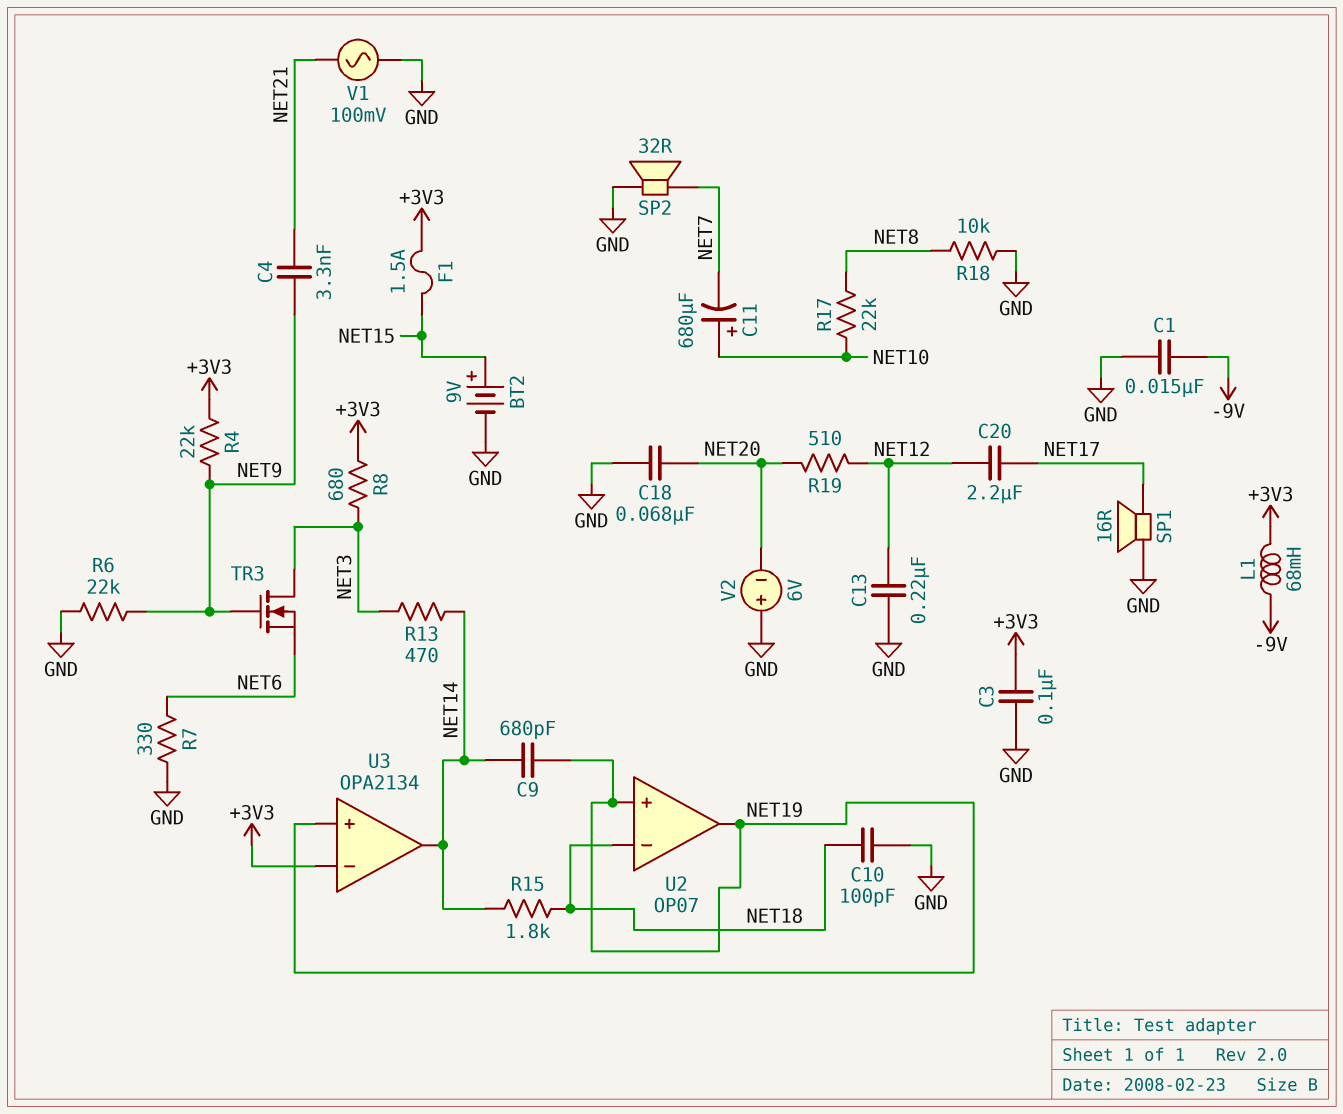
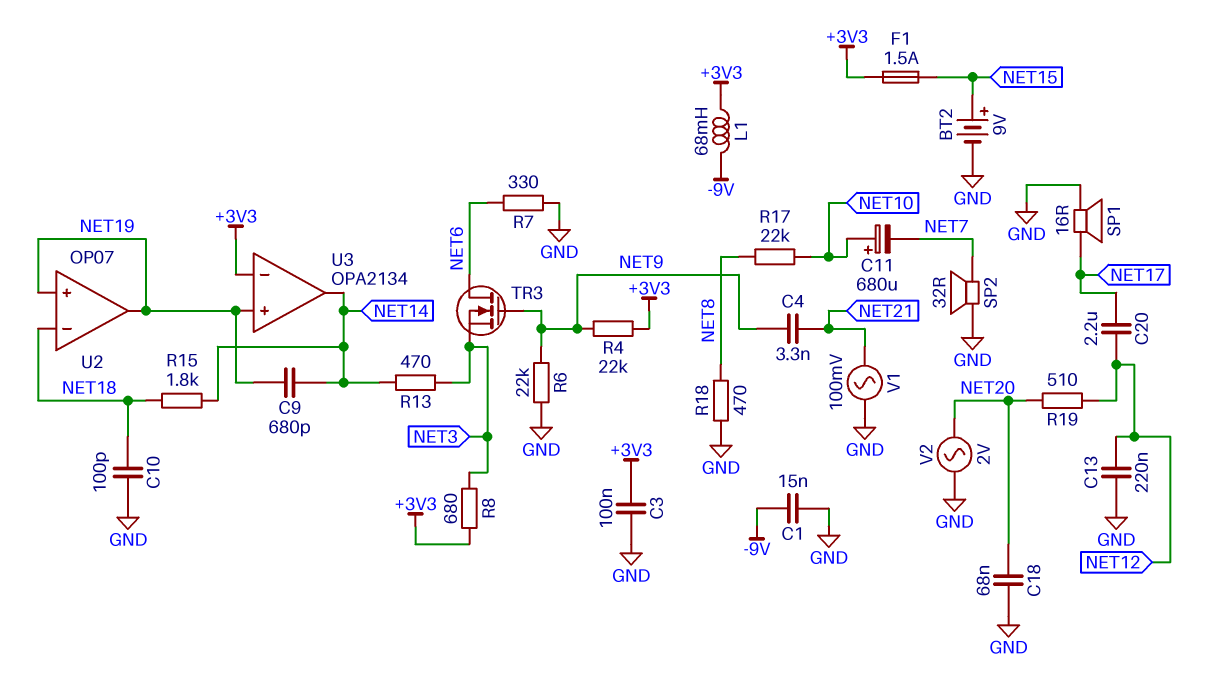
R18: 10k (GND, NET8) -> 470 (GND, NET8)
TR3: NMOS (G NET9, D NET3, S NET6) -> NMOS (G NET9, D NET6, S NET3)
V2: 6V (plus GND, minus NET20) -> AC 2V (GND, NET20)

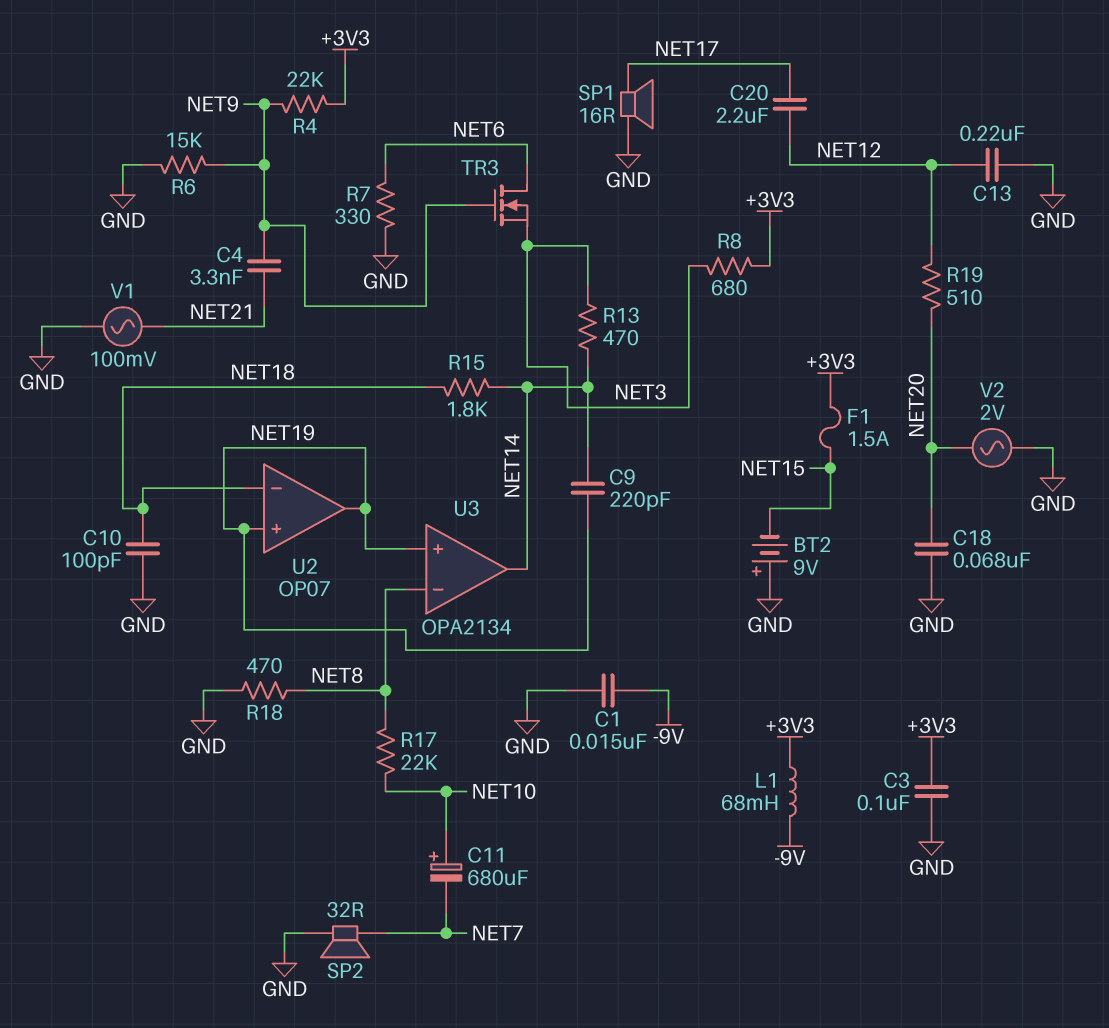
BT2: 9V (plus NET15, minus GND) -> 9V (plus GND, minus NET15)
C9: 680pF (NET14, NET19) -> 220pF (NET14, NET19)
R6: 22k (GND, NET9) -> 15k (GND, NET9)
U3 pin in-: +3V3 -> NET8

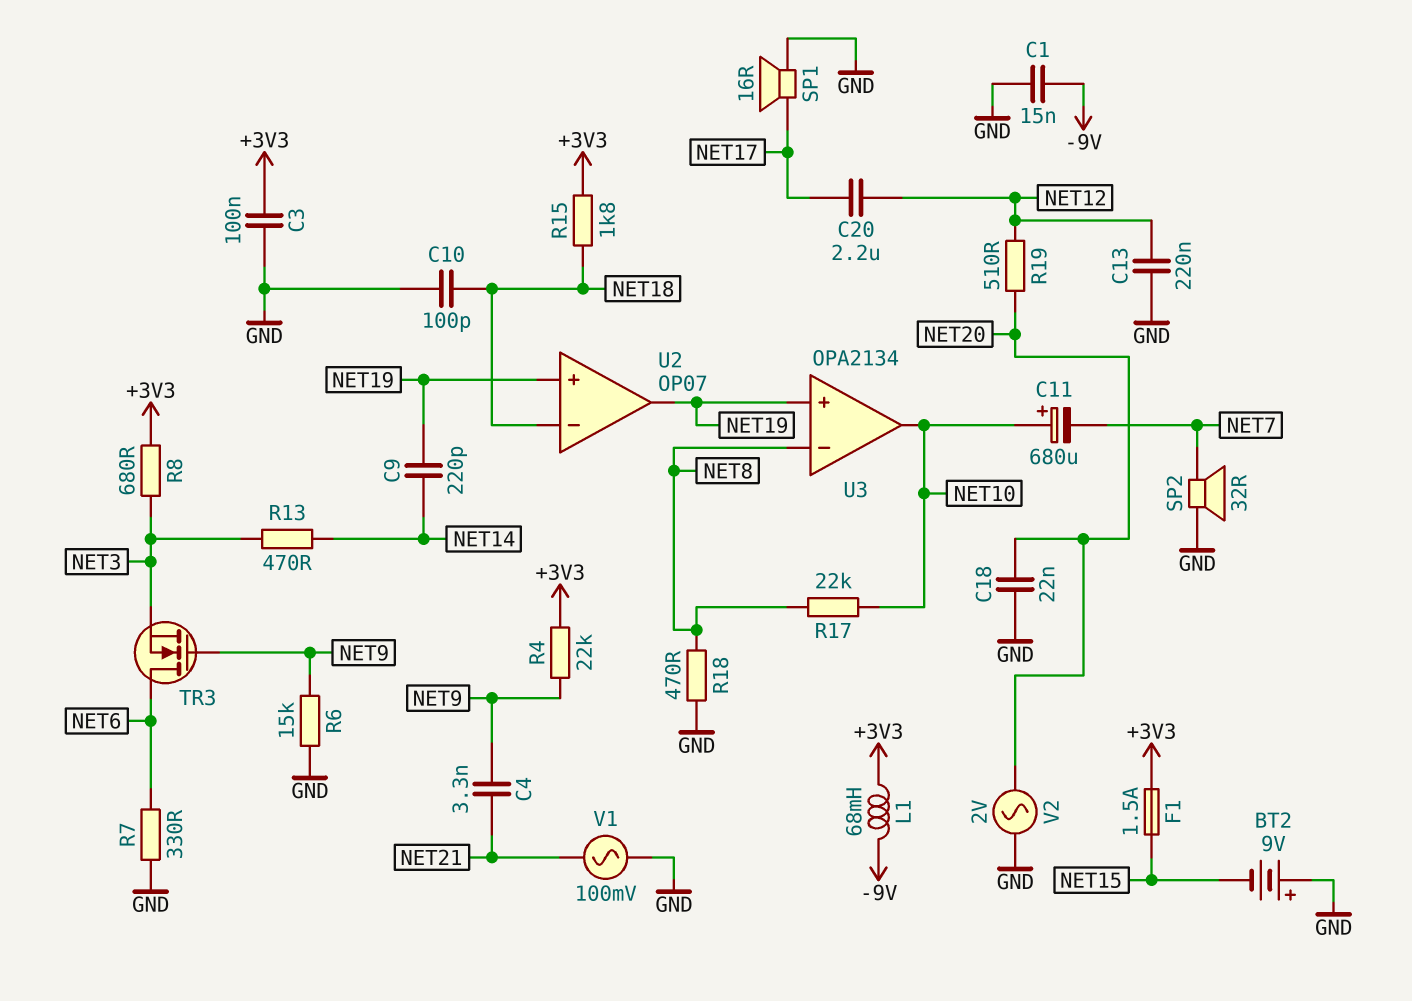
C18: 68nF (GND, NET20) -> 22nF (GND, NET20)
R15: 1.8k (NET14, NET18) -> 1.8k (+3V3, NET18)
U3 pin out: NET14 -> NET10

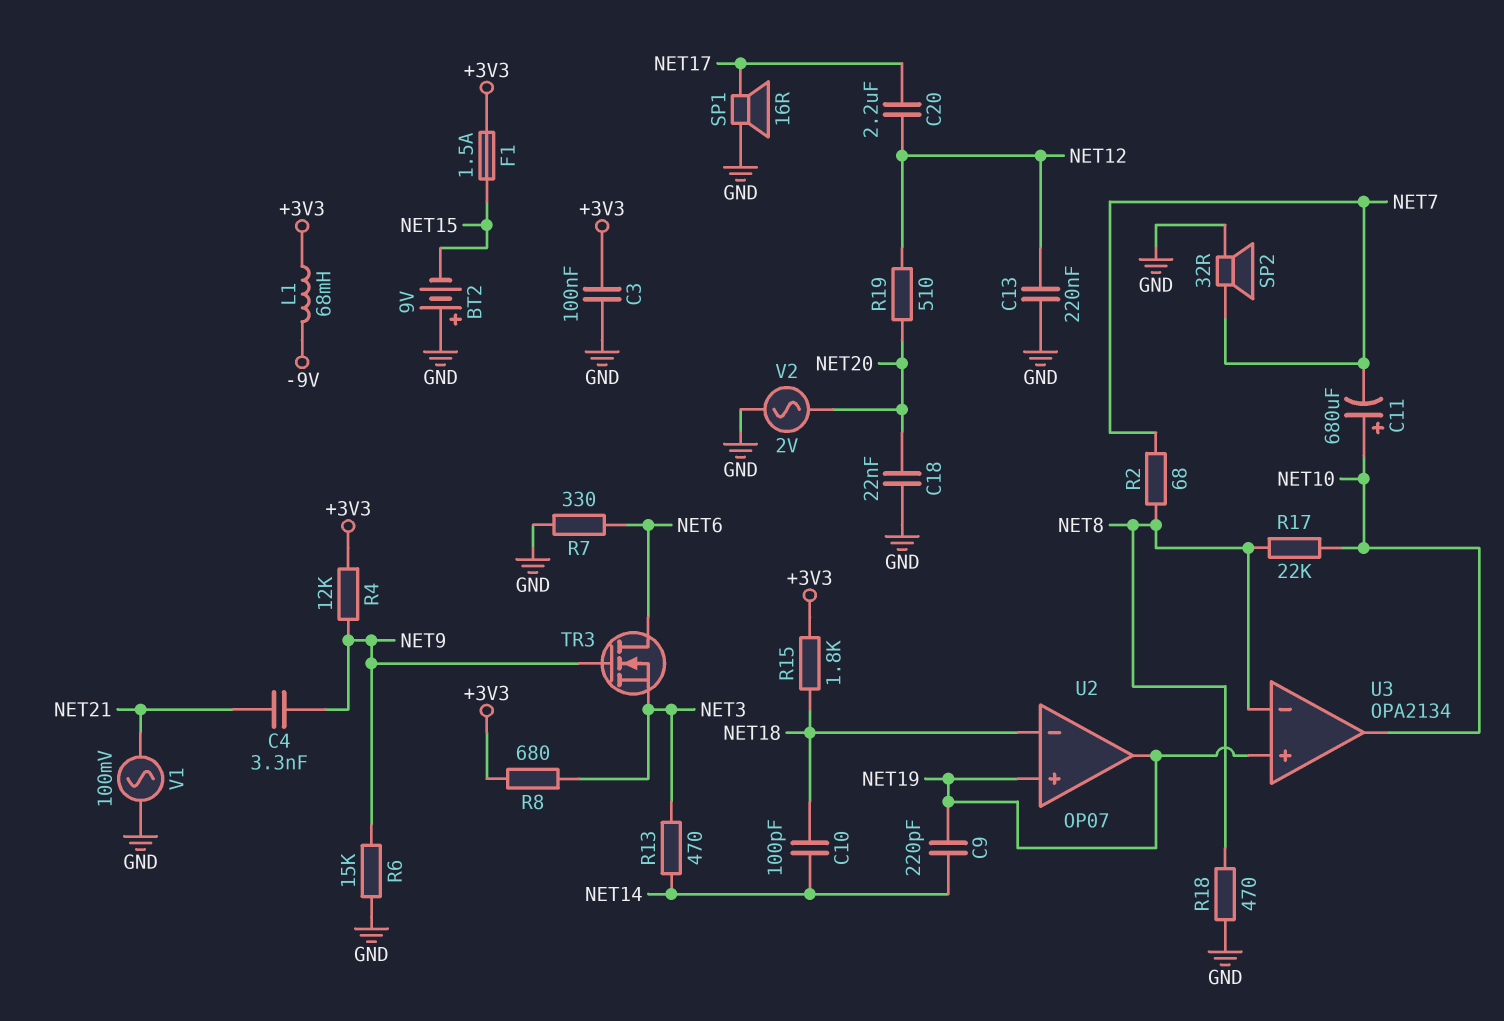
C1: 15nF (-9V, GND) -> none
C10: 100pF (GND, NET18) -> 100pF (NET14, NET18)
R2: none -> 68 (NET7, NET8)
R4: 22k (+3V3, NET9) -> 12k (+3V3, NET9)

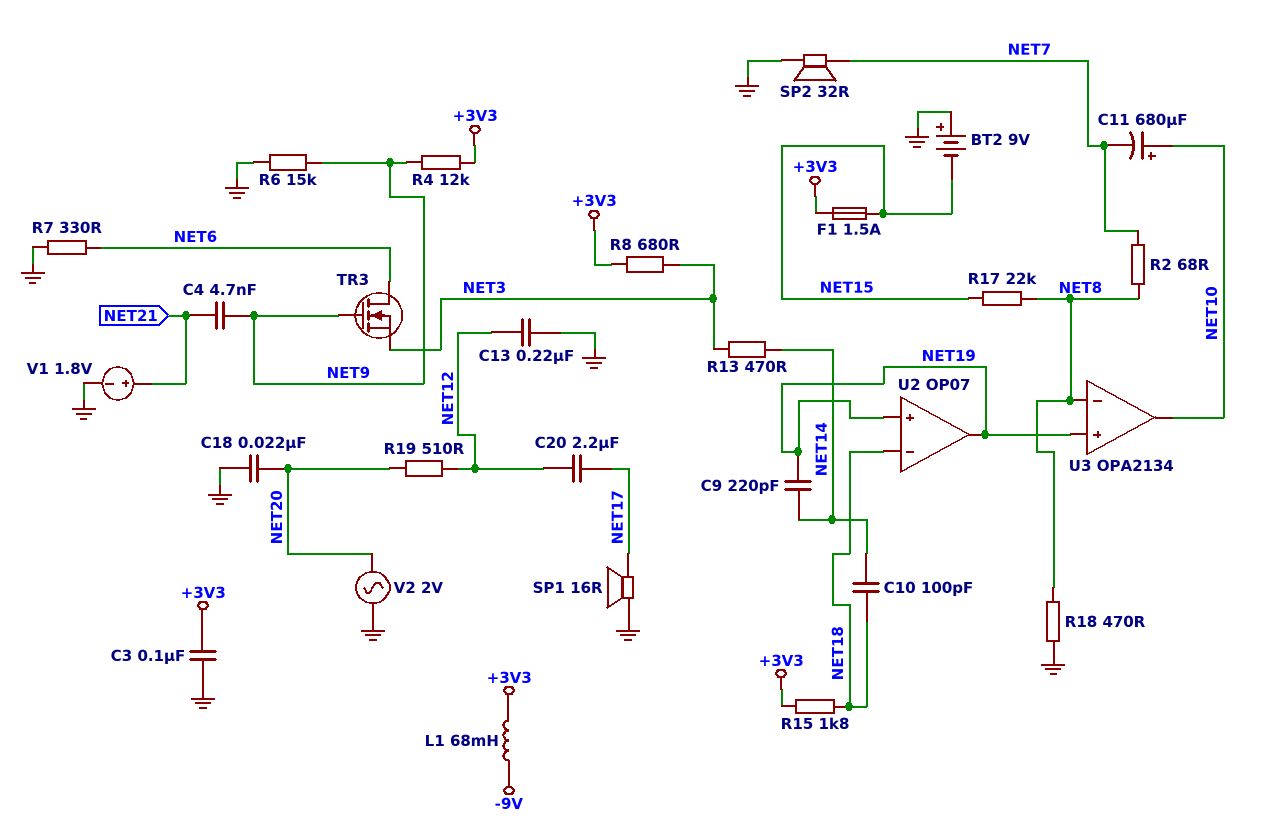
C4: 3.3nF (NET9, NET21) -> 4.7nF (NET9, NET21)
R17: 22k (NET8, NET10) -> 22k (NET8, NET15)
V1: AC 100mV (GND, NET21) -> 1.8V (plus NET21, minus GND)

